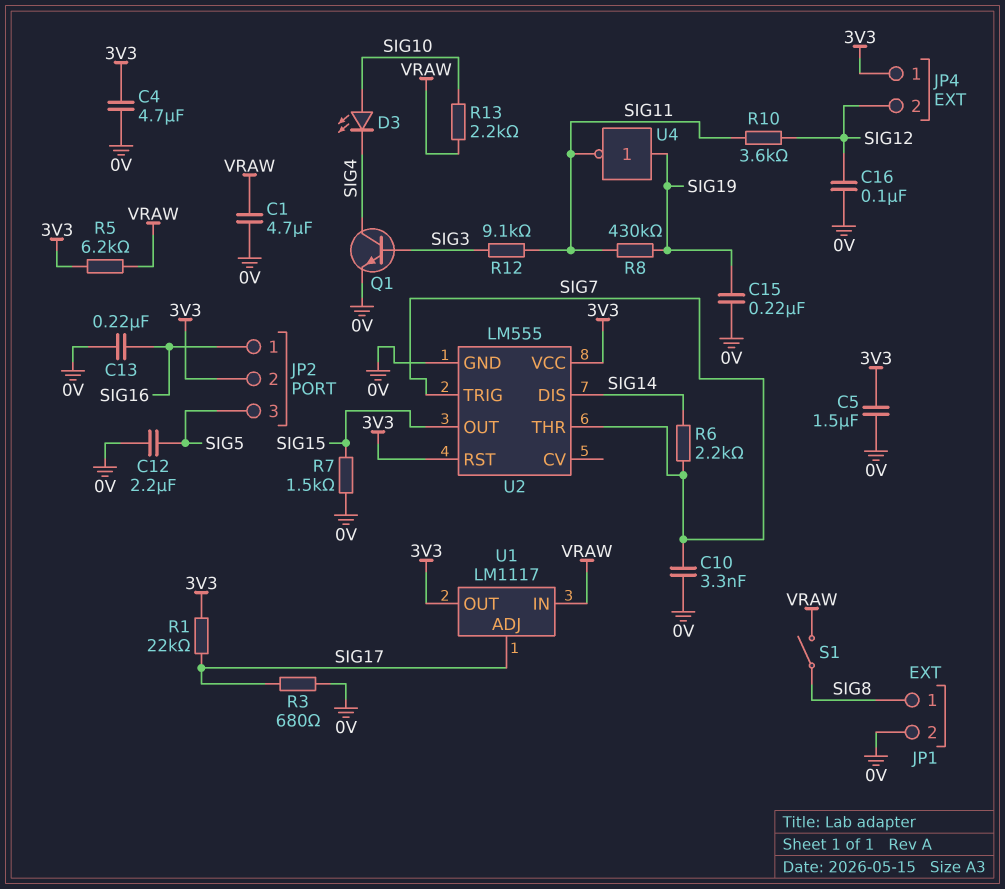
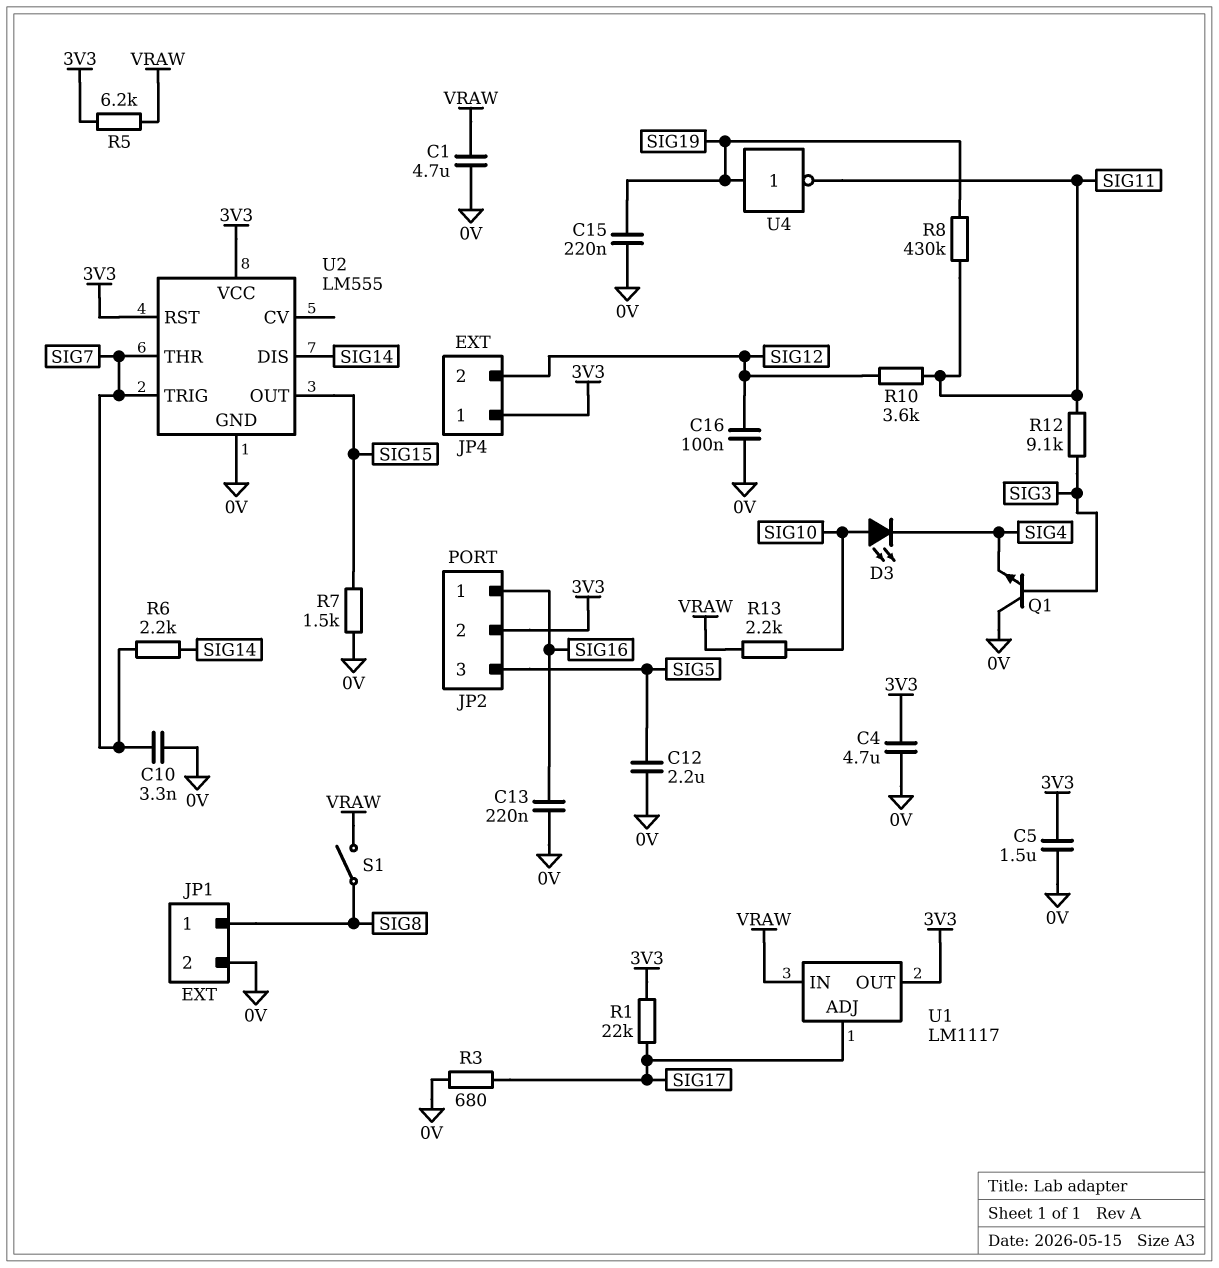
Q1: NPN (B SIG3, C SIG4, E 0V) -> NPN (B SIG3, C 0V, E SIG4)

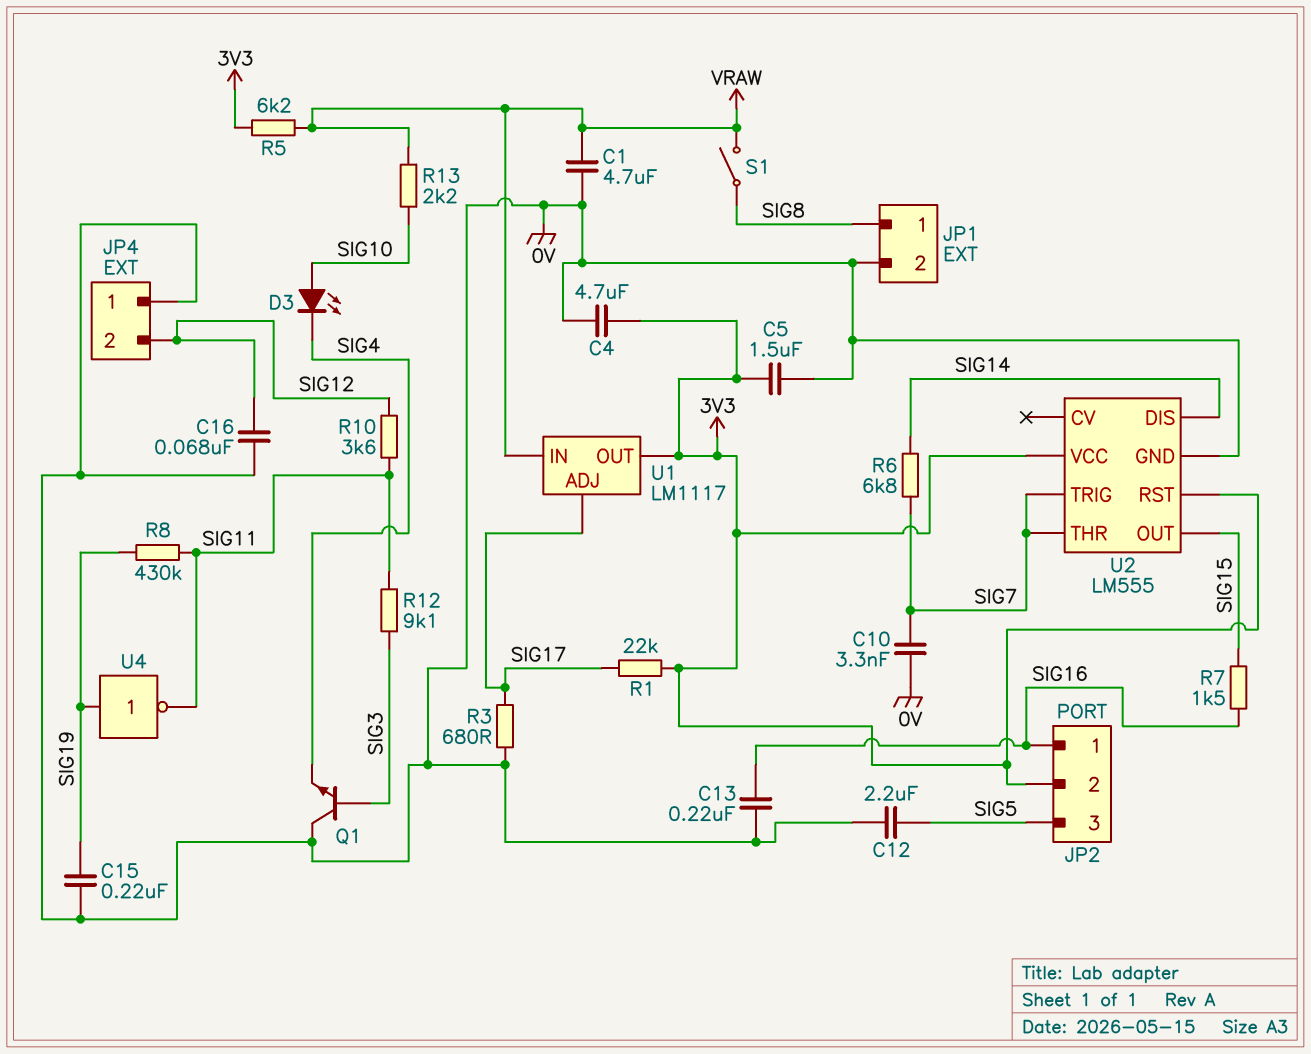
C16: 100nF (0V, SIG12) -> 68nF (0V, SIG12)
JP4 pin 1: 3V3 -> 0V
R6: 2.2k (SIG7, SIG14) -> 6.8k (SIG7, SIG14)
R7: 1.5k (0V, SIG15) -> 1.5k (SIG15, SIG16)

